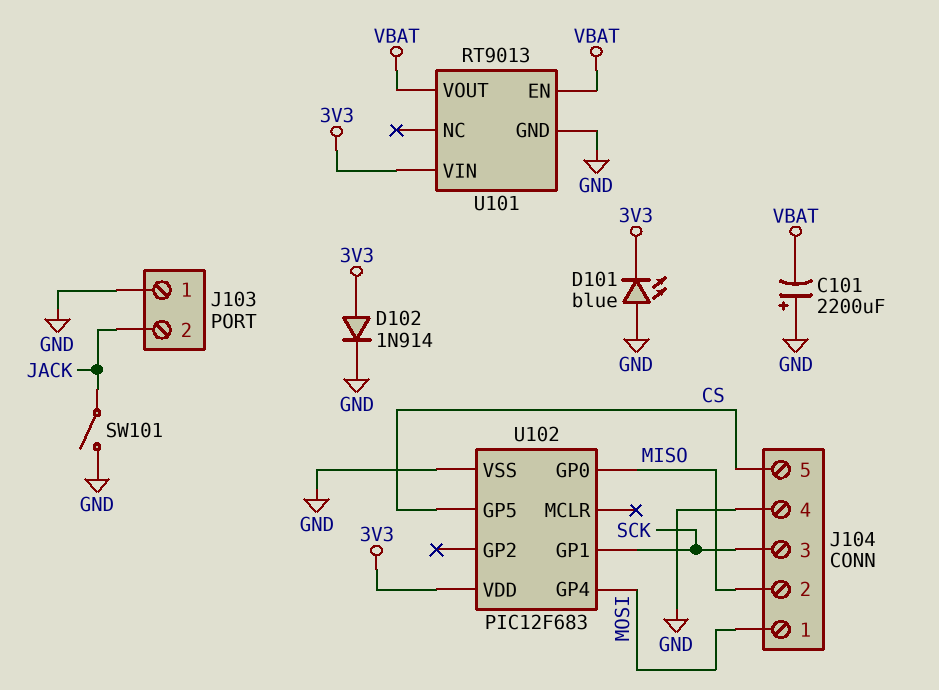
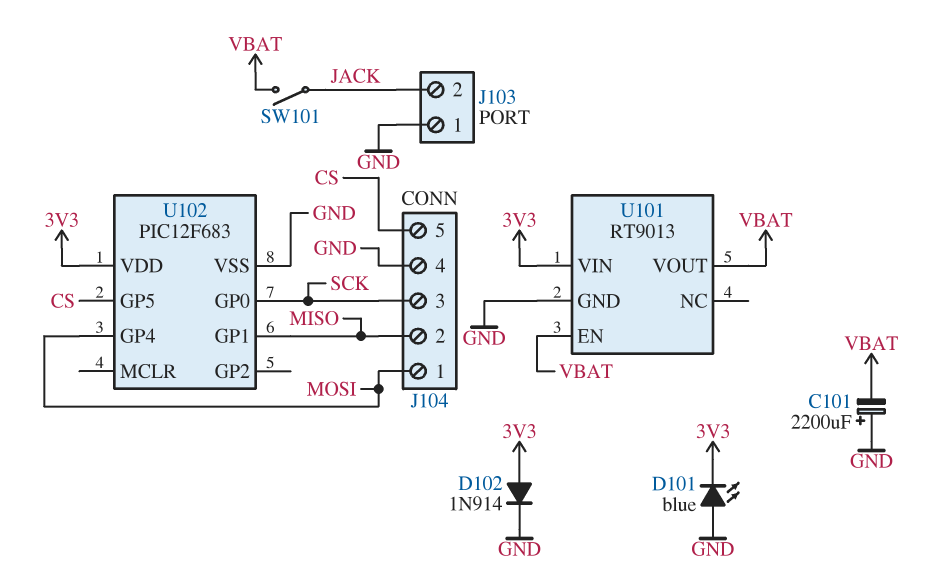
SW101: switch (GND, JACK) -> switch (JACK, VBAT)
U102 pin GP0: MISO -> SCK
U102 pin GP1: SCK -> MISO

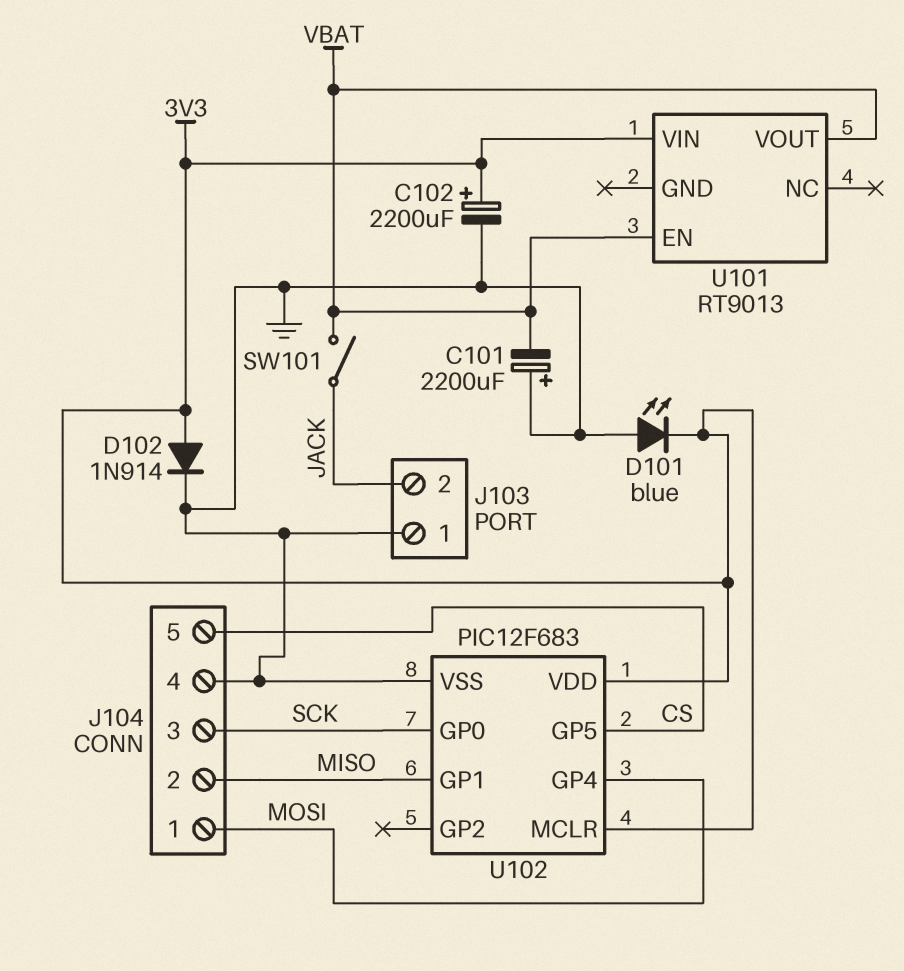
C102: none -> 2200uF (plus 3V3, minus GND)
U101 pin GND: GND -> none
U102 pin MCLR: none -> 3V3

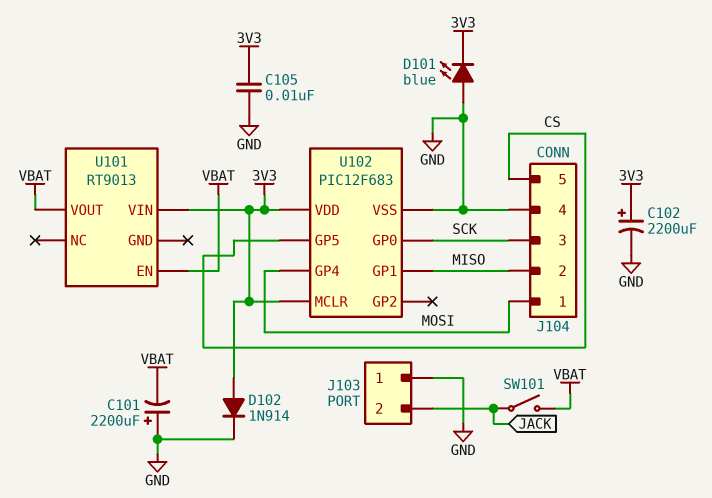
C105: none -> 10nF (3V3, GND)

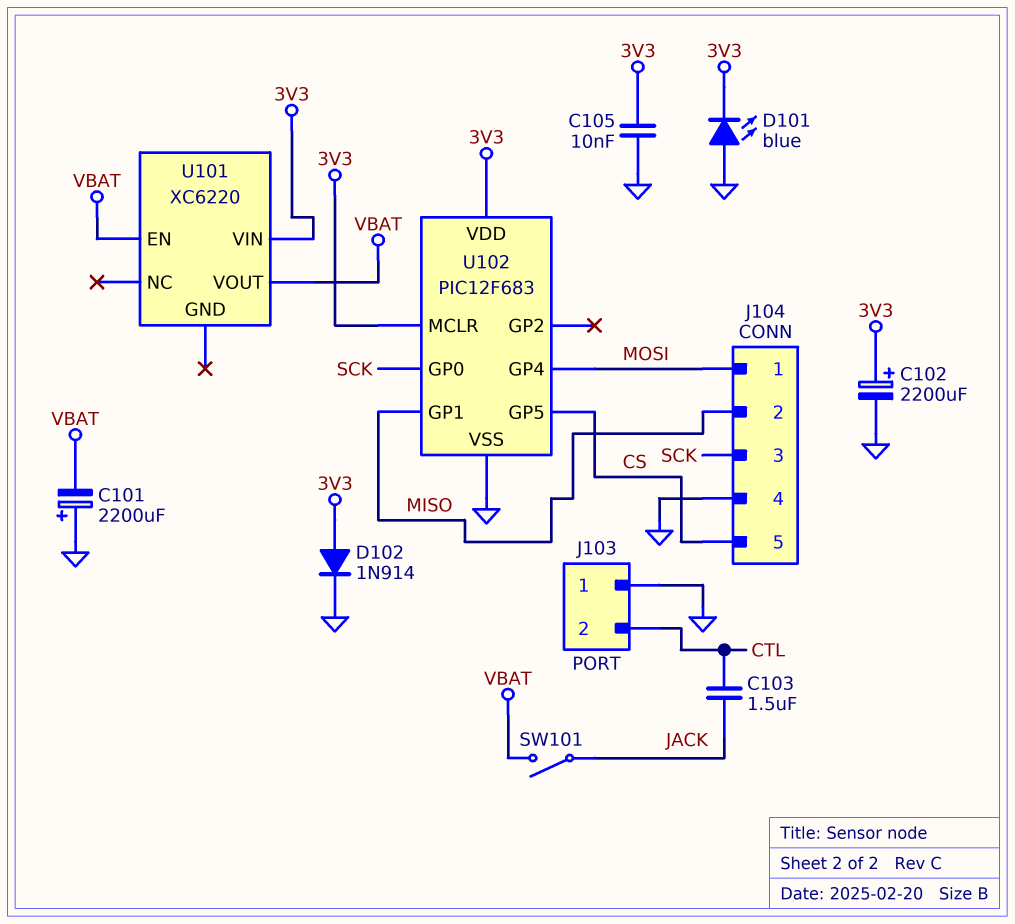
C103: none -> 1.5uF (CTL, JACK)
J103 pin 2: JACK -> CTL
U101: RT9013 -> XC6220

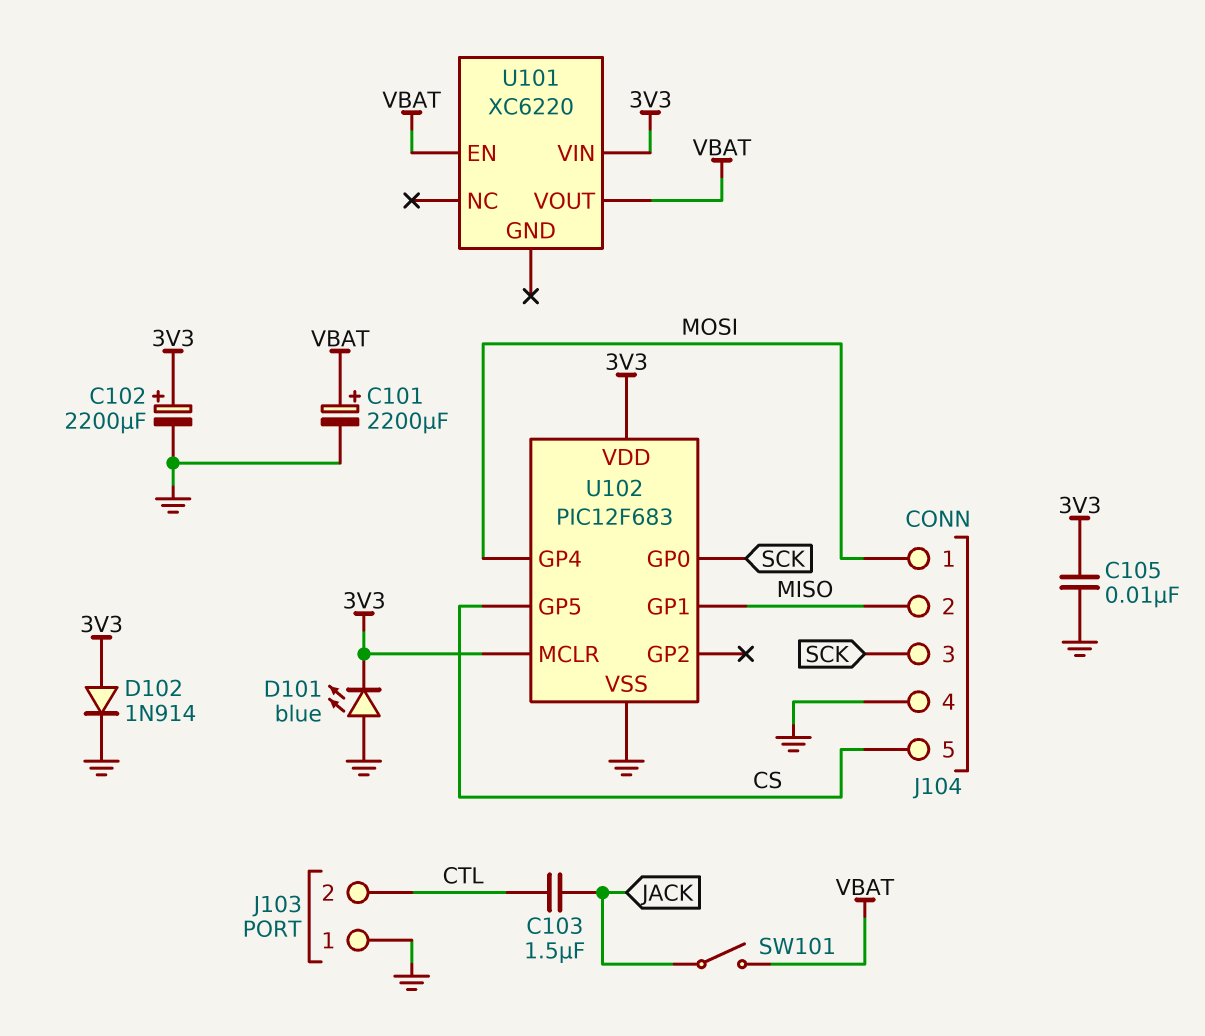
C101: 2200uF (plus GND, minus VBAT) -> 2200uF (plus VBAT, minus GND)

